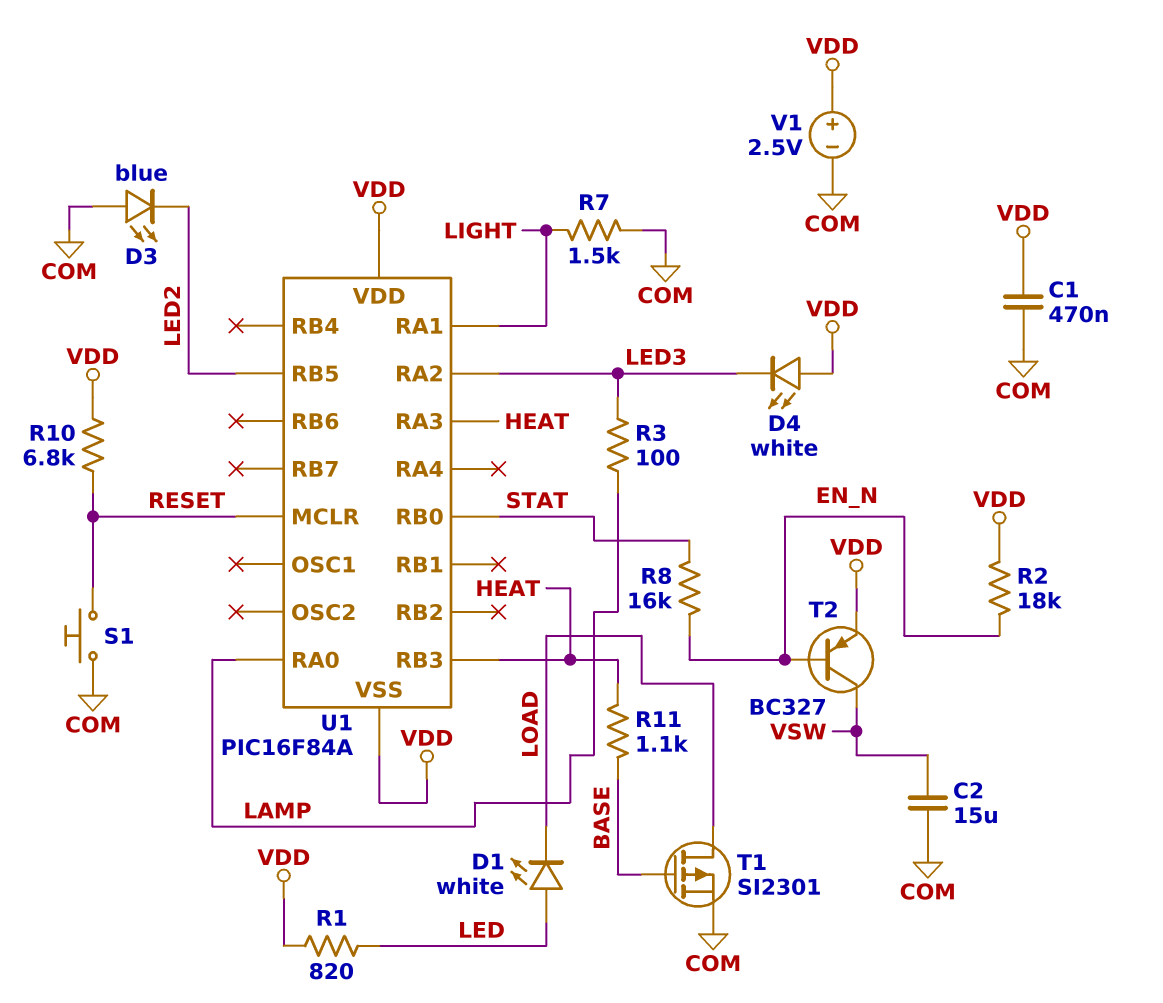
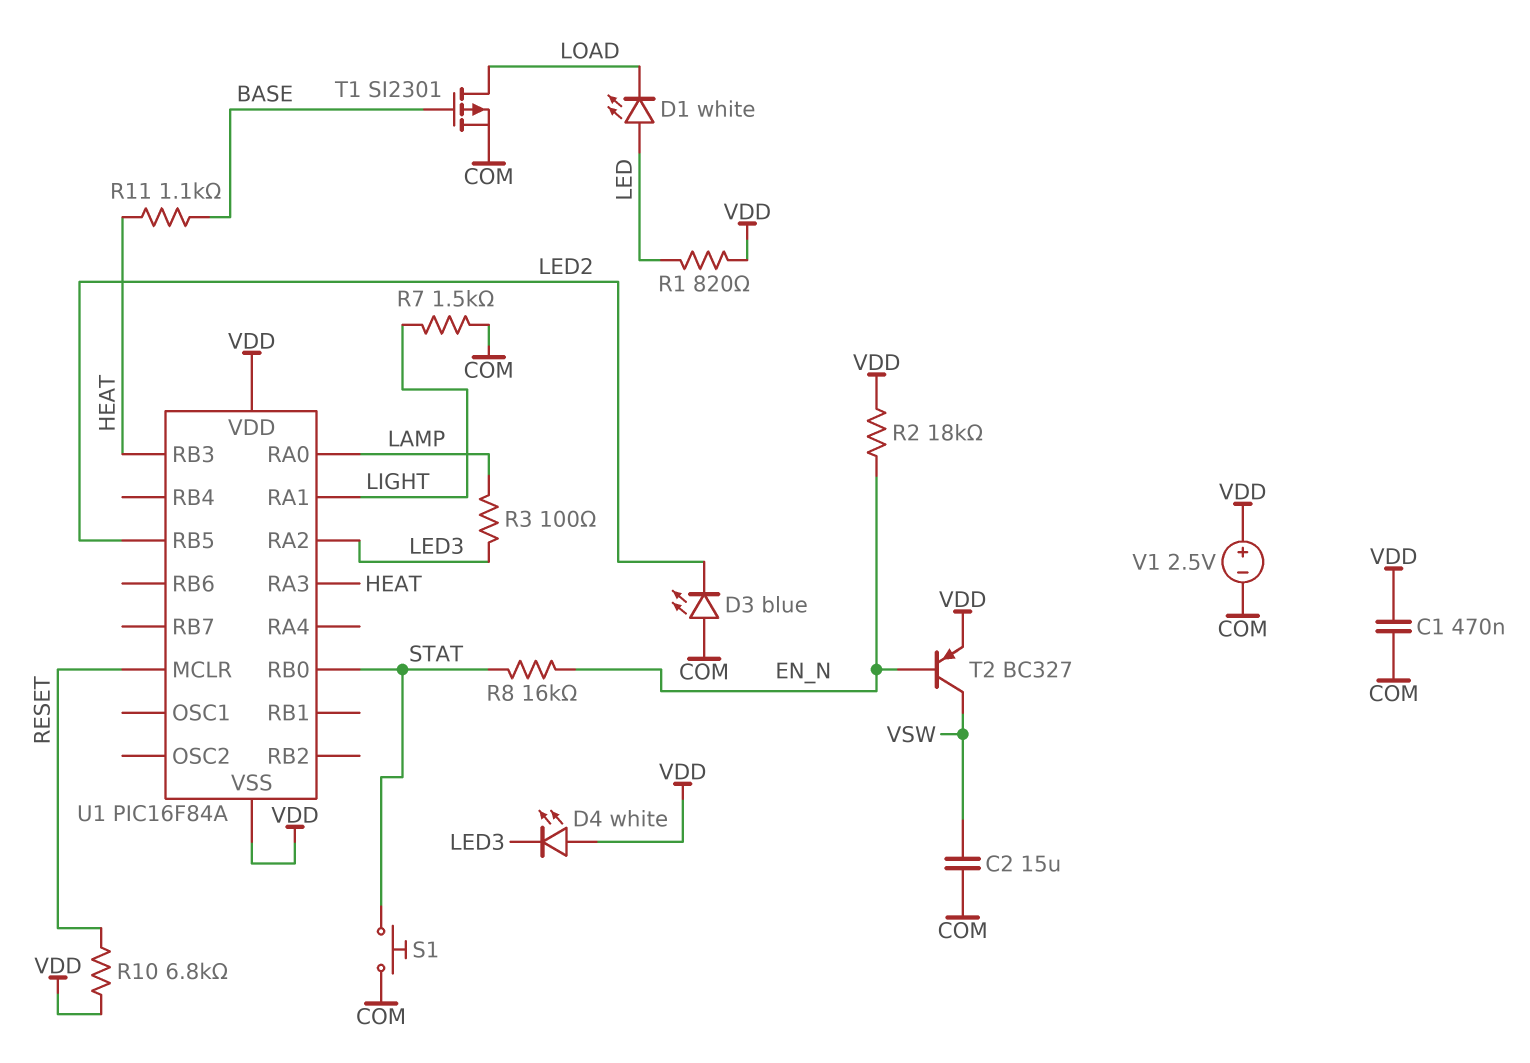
S1: button (COM, RESET) -> button (COM, STAT)

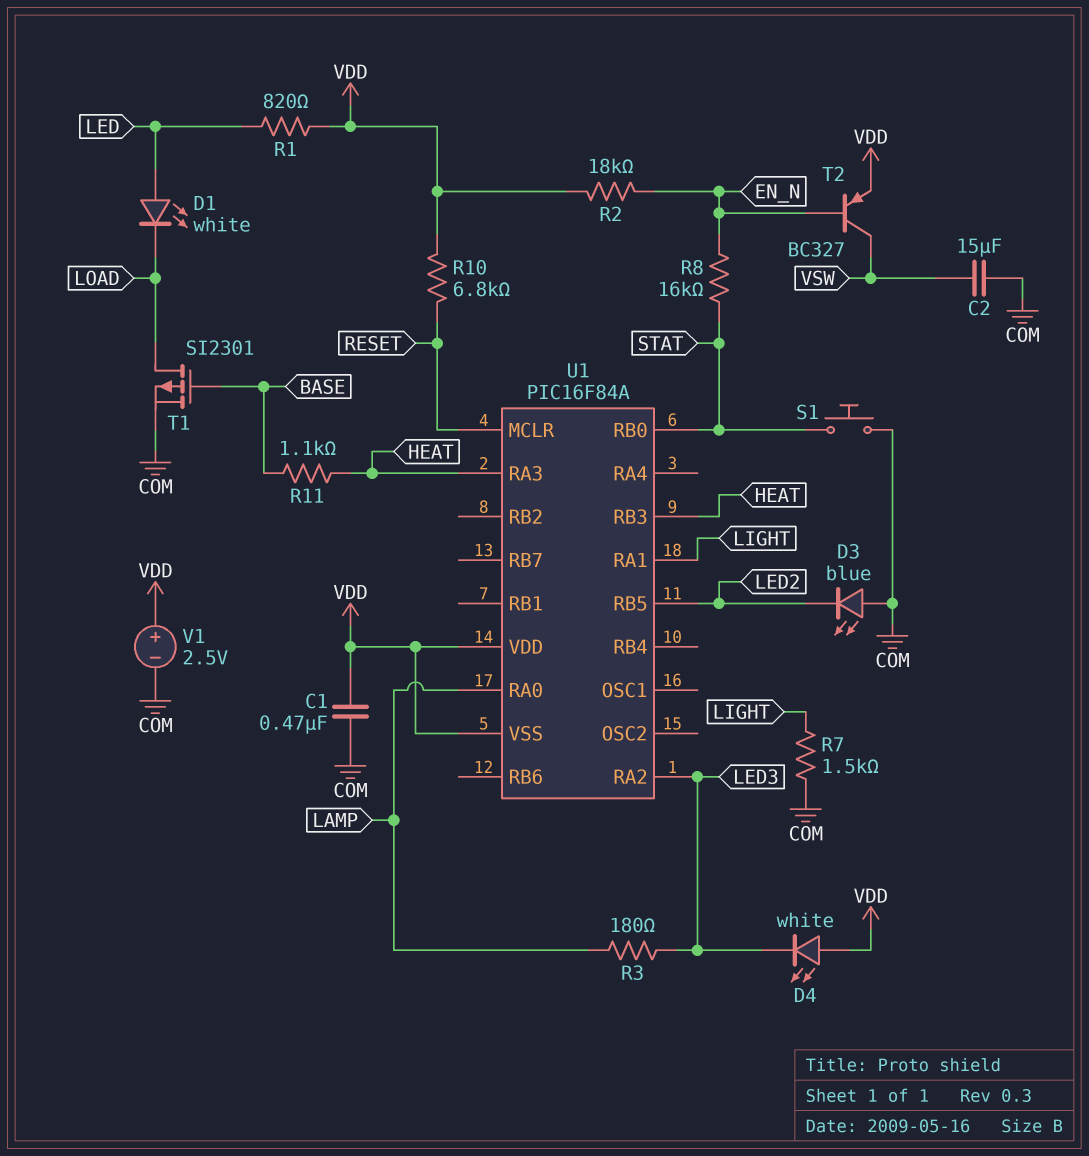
R3: 100 (LAMP, LED3) -> 180 (LAMP, LED3)

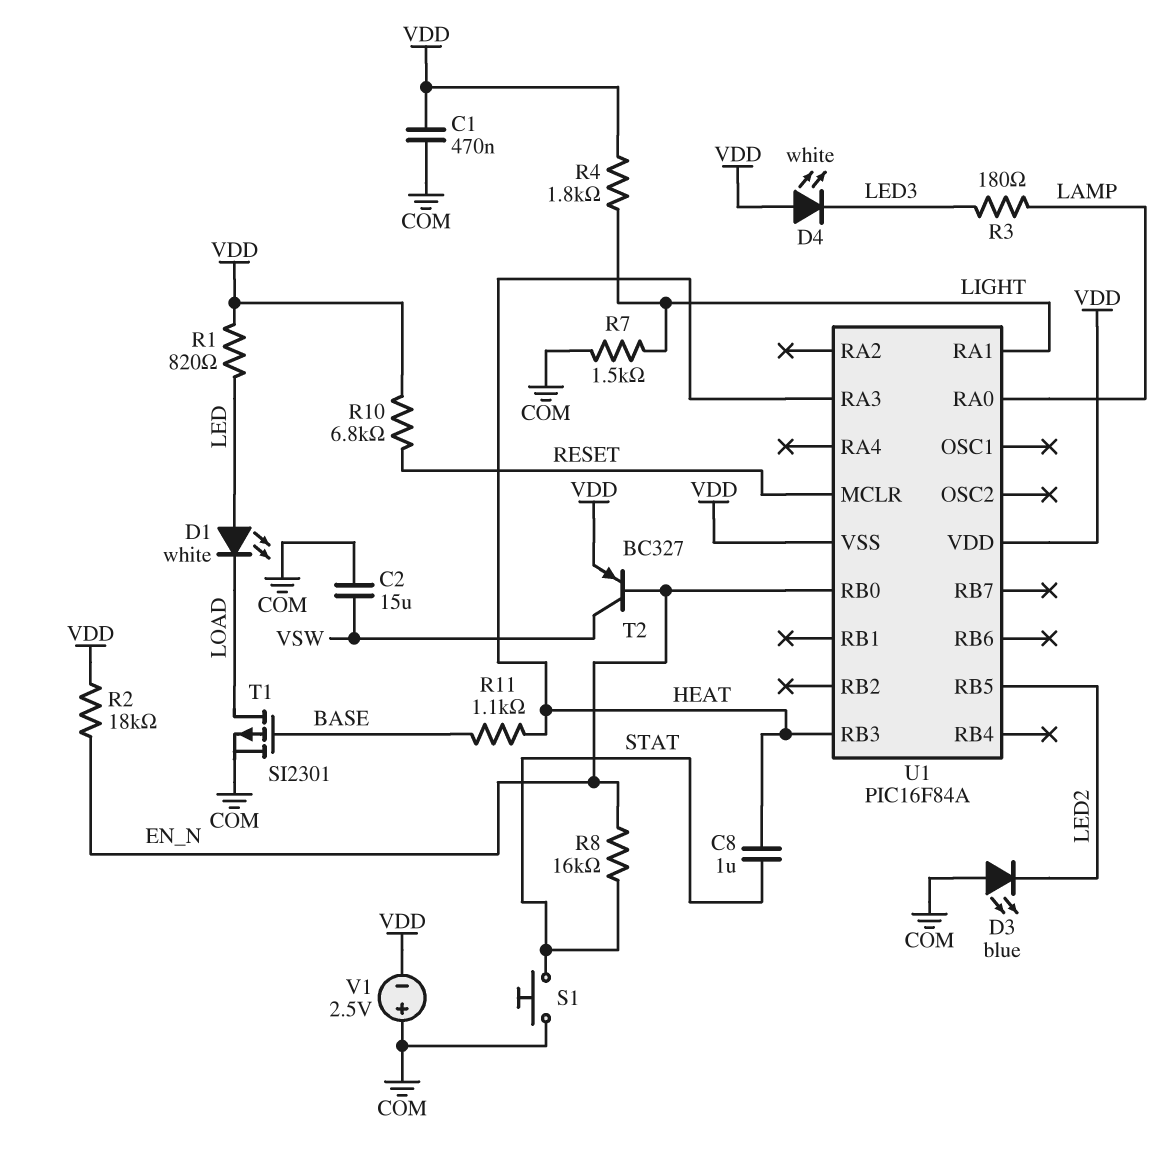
C8: none -> 1uF (HEAT, STAT)
R4: none -> 1.8k (LIGHT, VDD)
U1 pin RA2: LED3 -> none
U1 pin RB0: STAT -> EN_N
V1: 2.5V (plus VDD, minus COM) -> 2.5V (plus COM, minus VDD)

